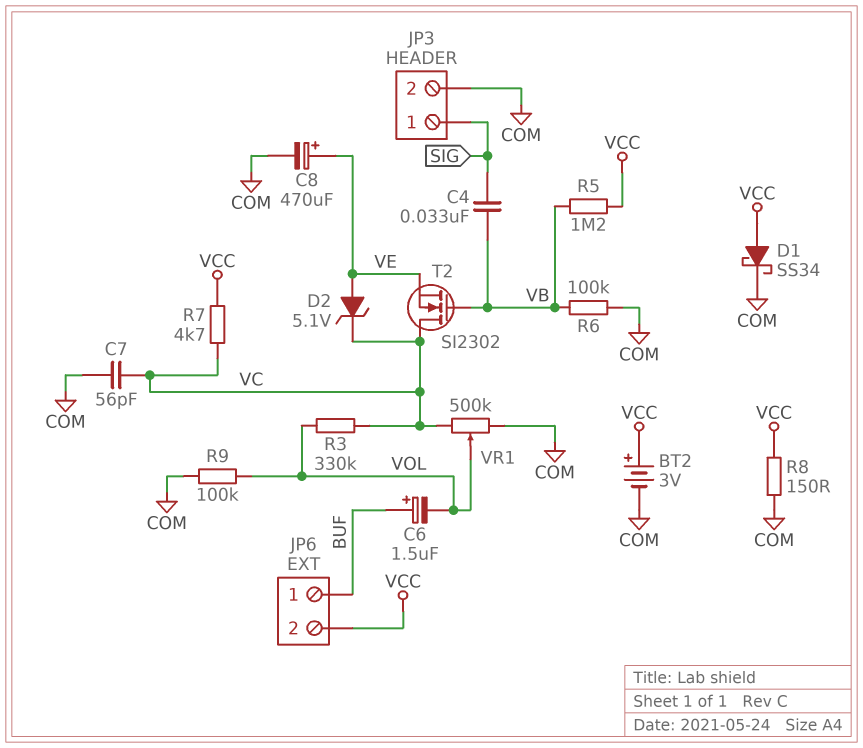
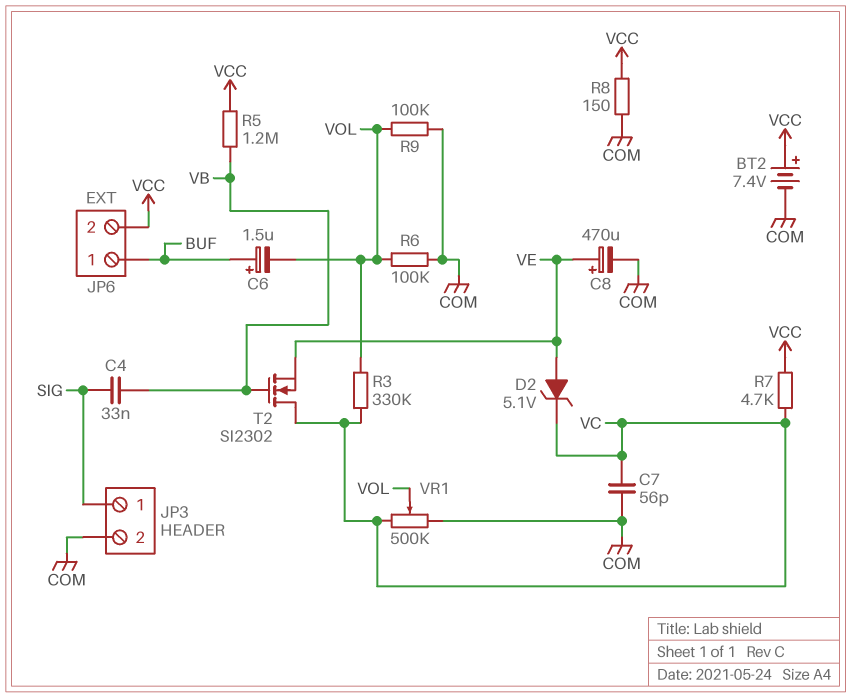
BT2: 3V (plus VCC, minus COM) -> 7.4V (plus VCC, minus COM)
D1: schottky SS34 (A VCC, K COM) -> none
R6: 100k (COM, VB) -> 100k (COM, VOL)

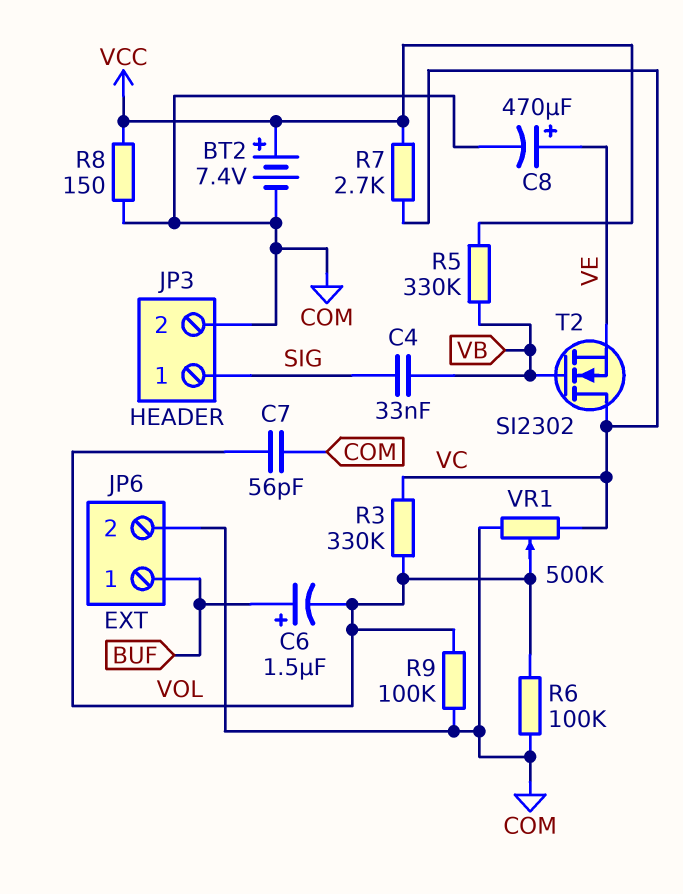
C7: 56pF (COM, VC) -> 56pF (COM, VOL)
D2: zener 5.1V (A VE, K VC) -> none
JP6 pin 2: VCC -> COM
R5: 1.2M (VB, VCC) -> 330k (VB, VCC)
R7: 4.7k (VC, VCC) -> 2.7k (VC, VCC)

